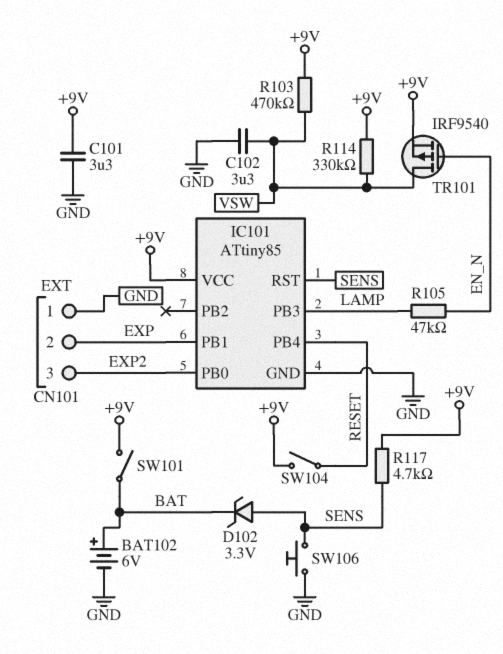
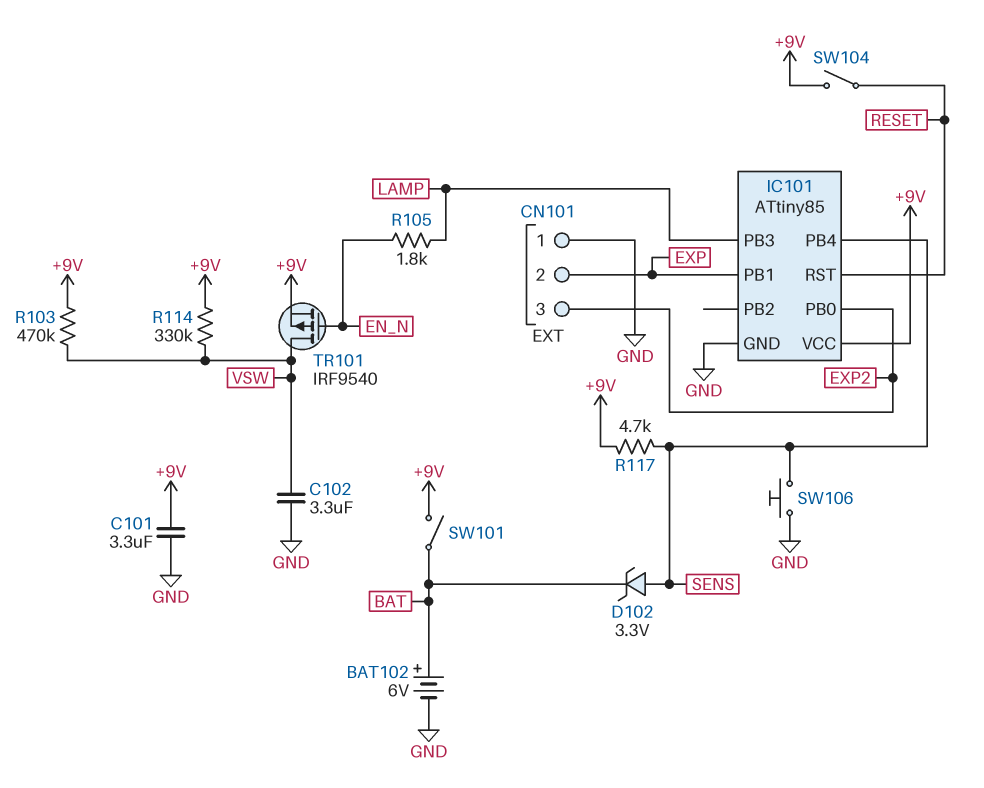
IC101 pin PB4: RESET -> SENS
IC101 pin RST: SENS -> RESET
R105: 47k (EN_N, LAMP) -> 1.8k (EN_N, LAMP)

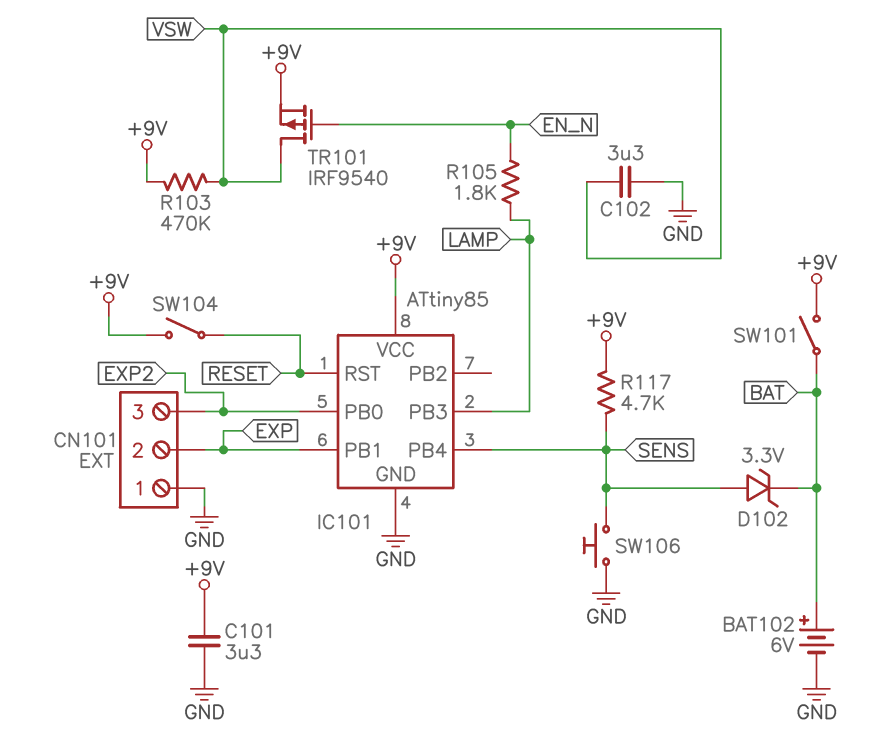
R114: 330k (+9V, VSW) -> none

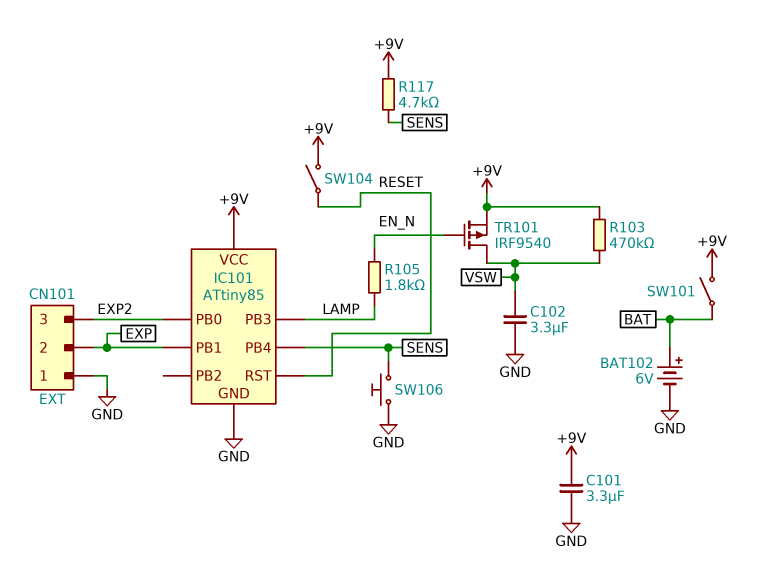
D102: zener 3.3V (A SENS, K BAT) -> none

